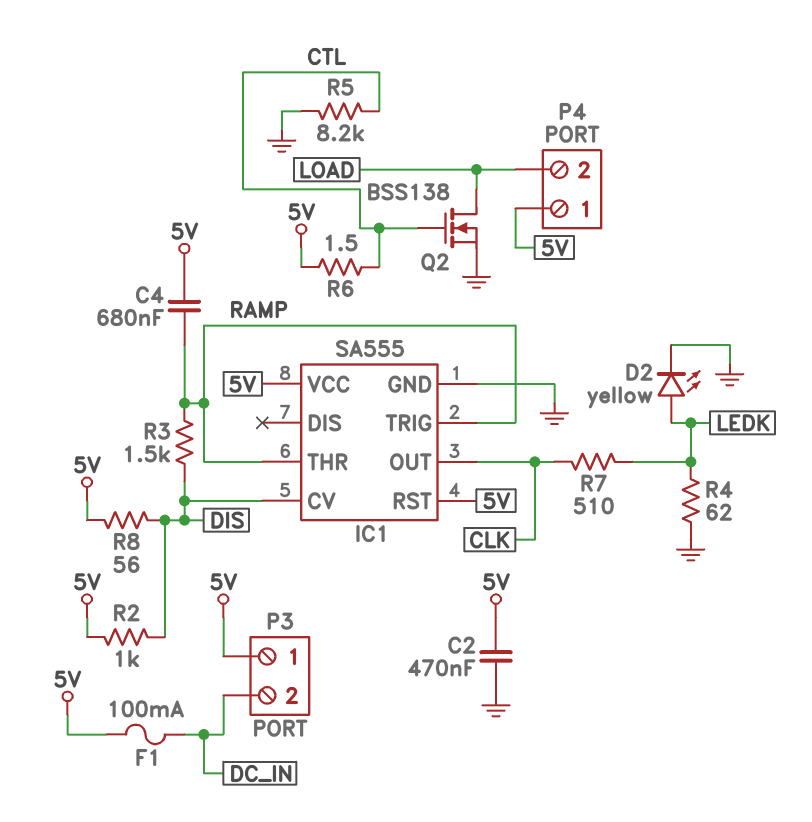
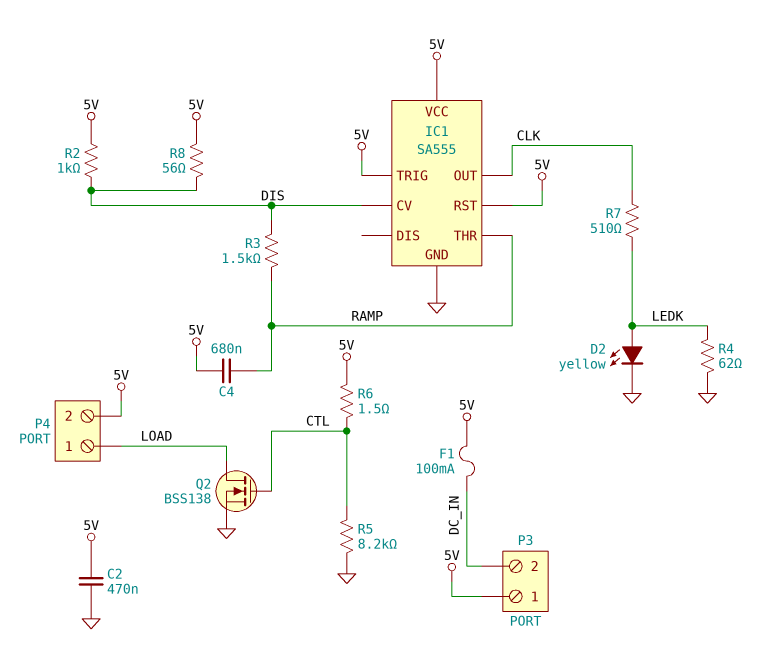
IC1 pin TRIG: RAMP -> 5V
P4 pin 1: 5V -> LOAD
P4 pin 2: LOAD -> 5V

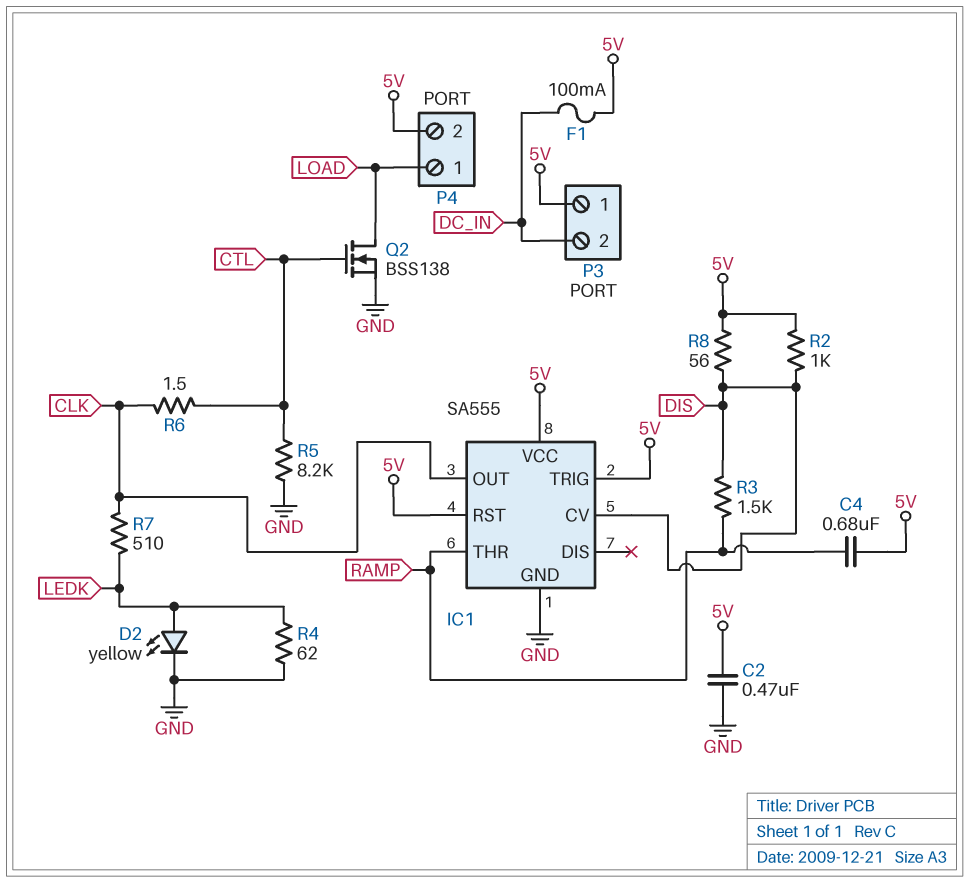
R6: 1.5 (5V, CTL) -> 1.5 (CLK, CTL)

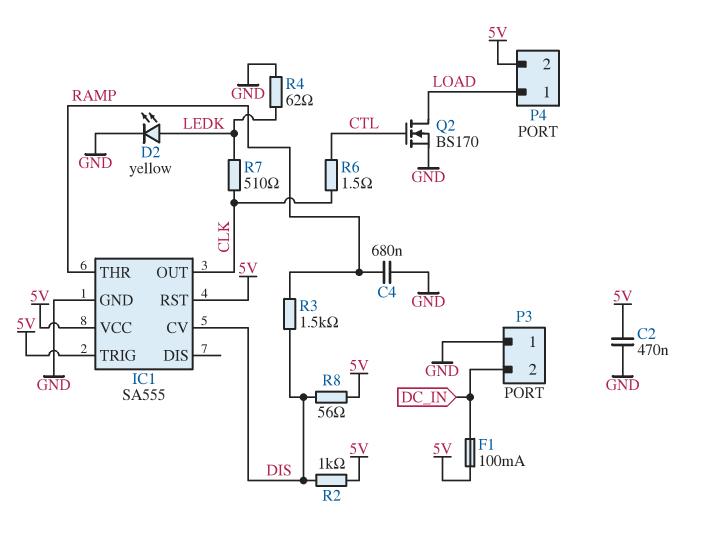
C4: 680nF (5V, RAMP) -> 680nF (GND, RAMP)
P3 pin 1: 5V -> GND
Q2: NMOS BSS138 (G CTL, D LOAD, S GND) -> NMOS BS170 (G CTL, D LOAD, S GND)
R5: 8.2k (CTL, GND) -> none

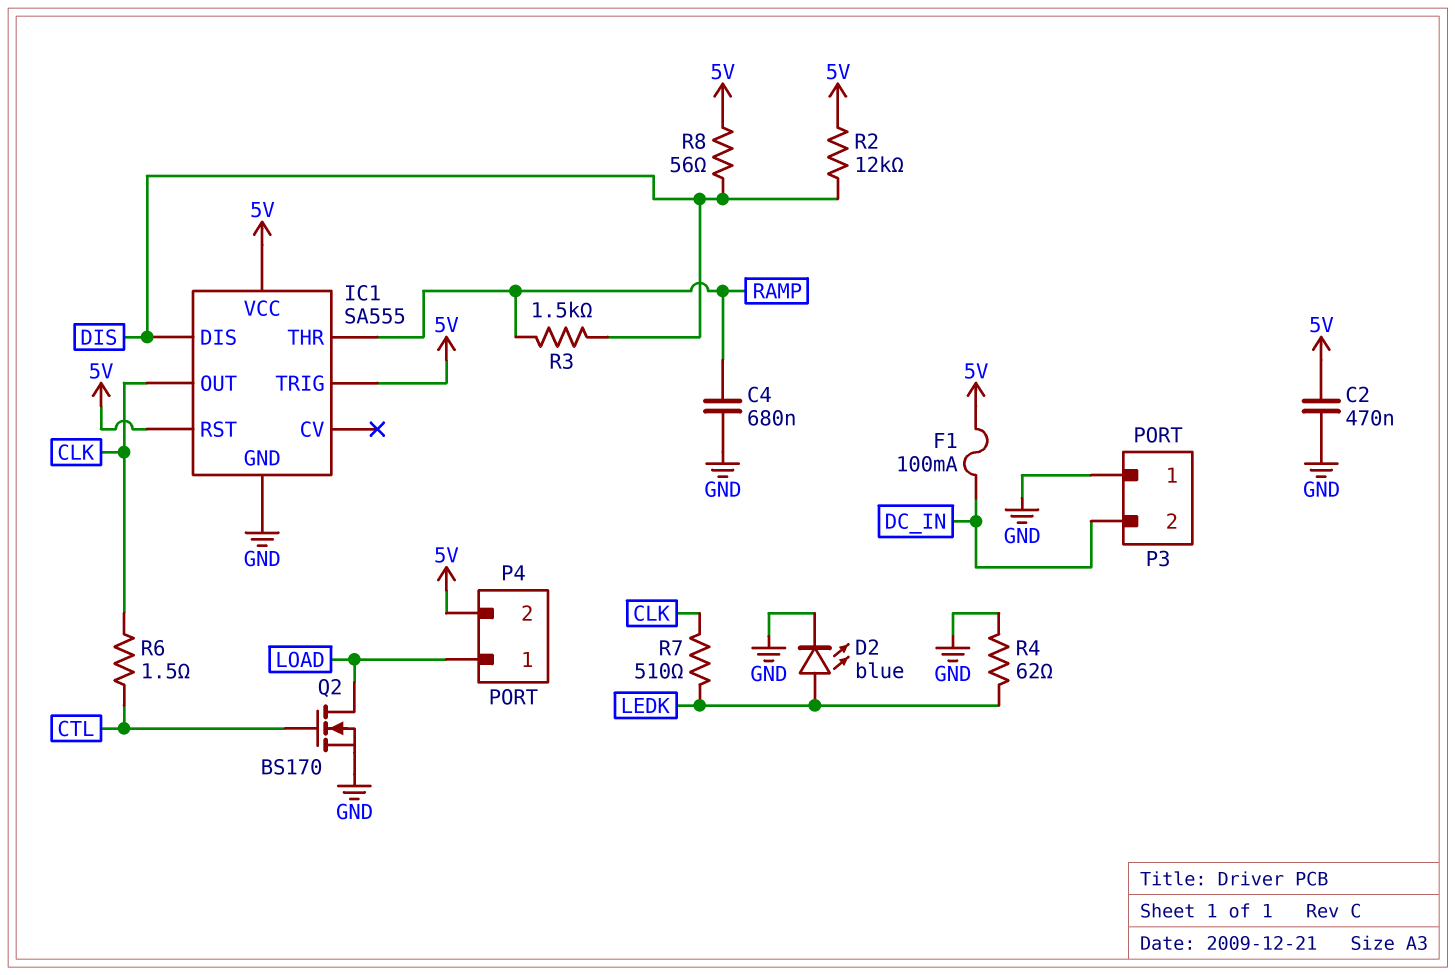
D2: LED yellow (A LEDK, K GND) -> LED blue (A LEDK, K GND)
IC1 pin CV: DIS -> none
IC1 pin DIS: none -> DIS
R2: 1k (5V, DIS) -> 12k (5V, DIS)

